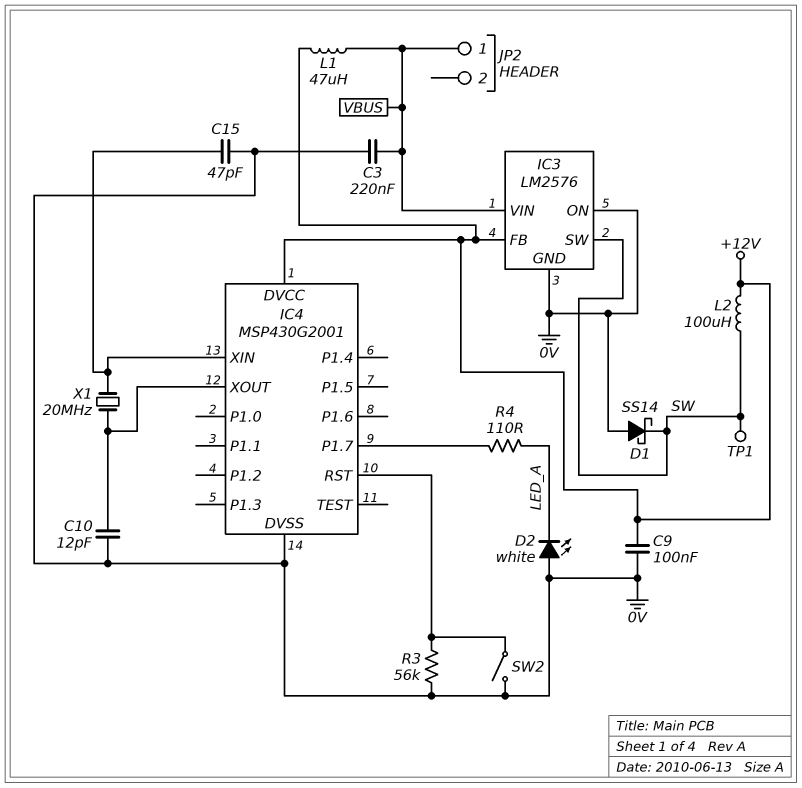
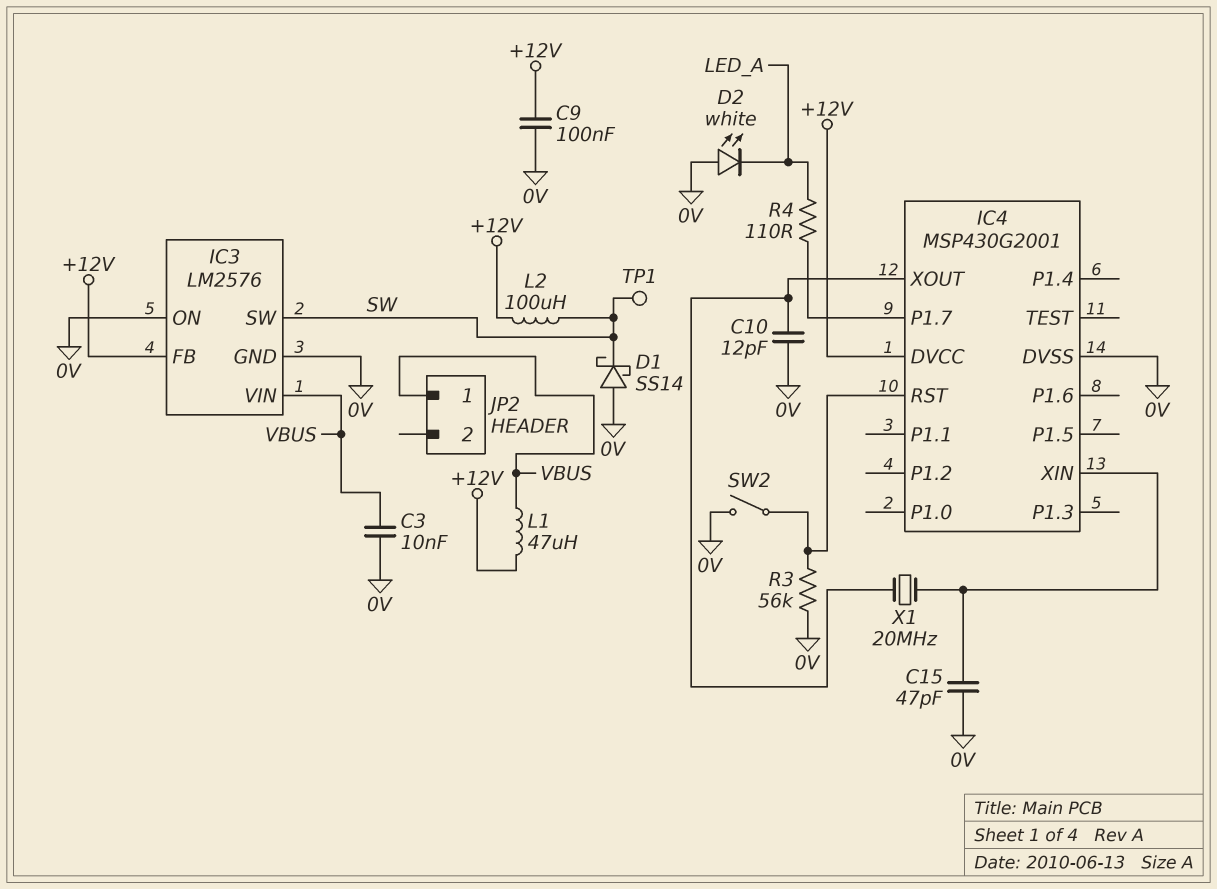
C3: 220nF (0V, VBUS) -> 10nF (0V, VBUS)

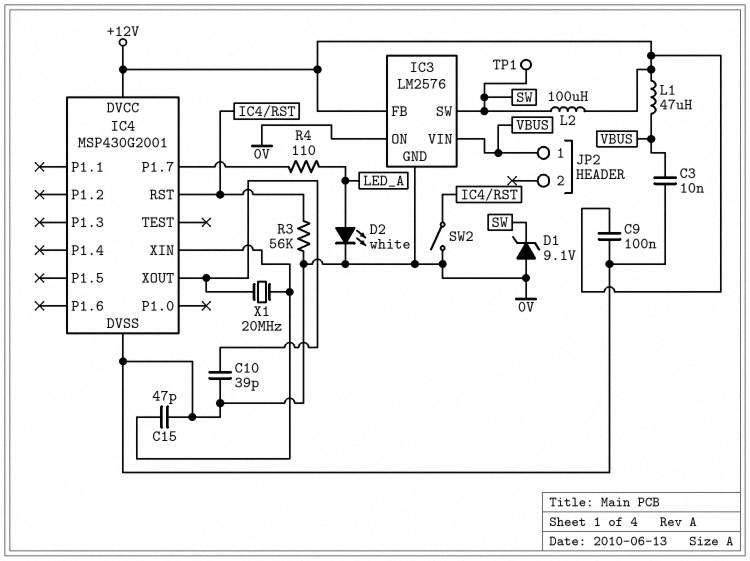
C10: 12pF (0V, IC4/XOUT) -> 39pF (0V, IC4/XOUT)
D1: schottky SS14 (A 0V, K SW) -> zener 9.1V (A 0V, K SW)
D2: LED white (A 0V, K LED_A) -> LED white (A LED_A, K 0V)

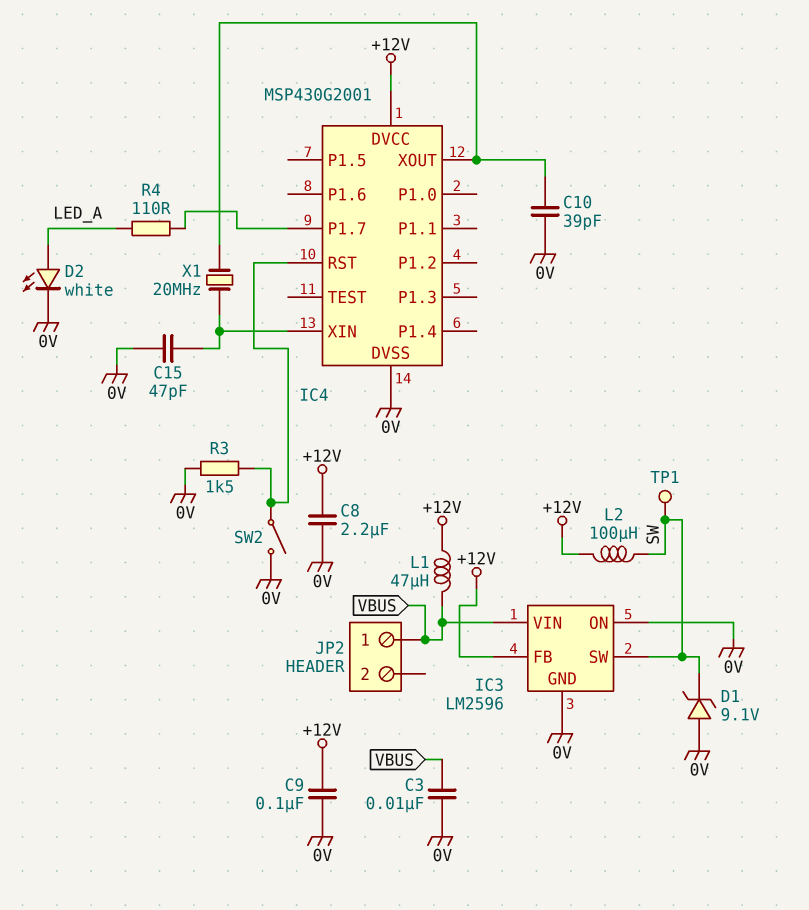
C8: none -> 2.2uF (+12V, 0V)
IC3: LM2576 -> LM2596
R3: 56k (0V, IC4/RST) -> 1.5k (0V, IC4/RST)

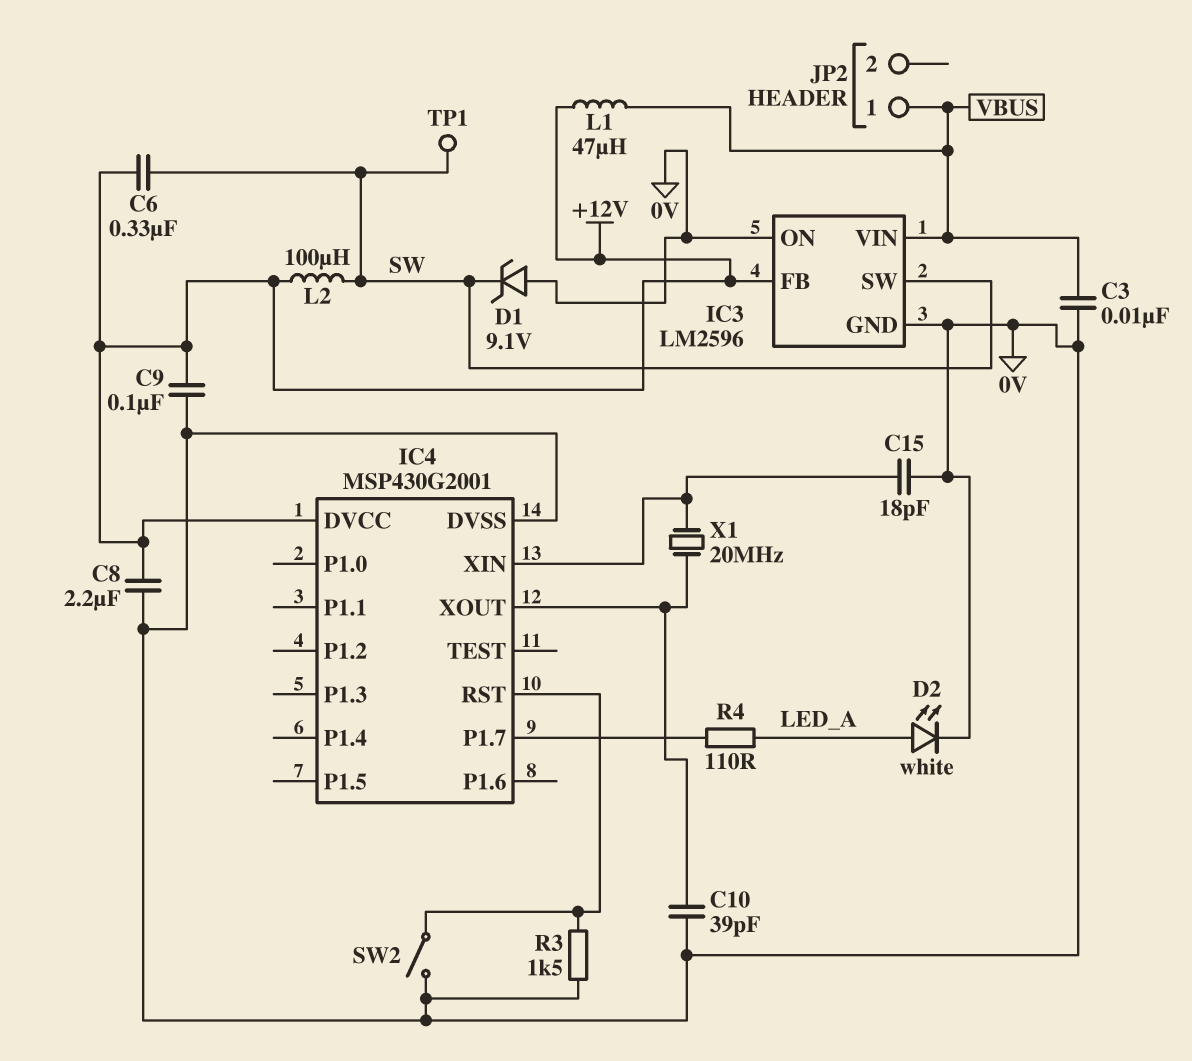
C6: none -> 330nF (+12V, SW)
C15: 47pF (0V, IC4/XIN) -> 18pF (0V, IC4/XIN)

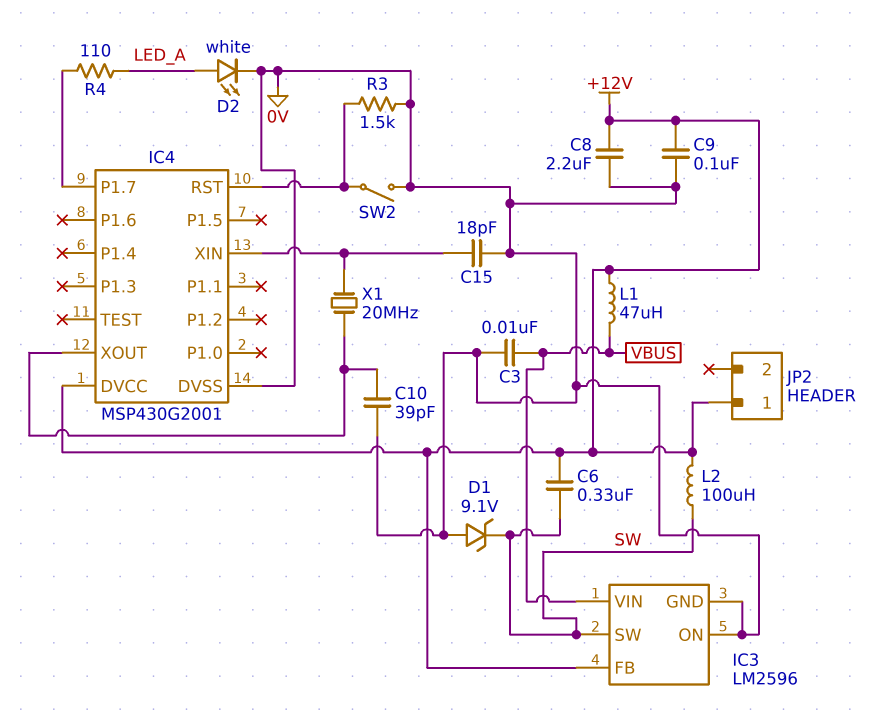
JP2 pin 1: VBUS -> +12V
TP1: test point (SW) -> none

